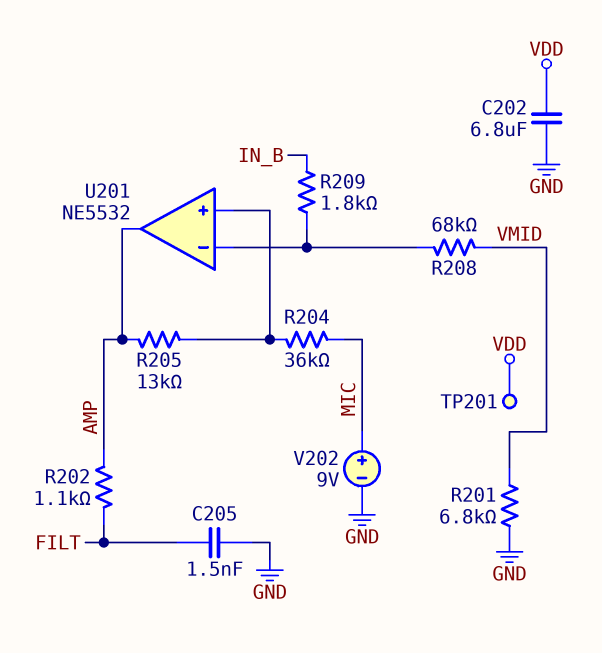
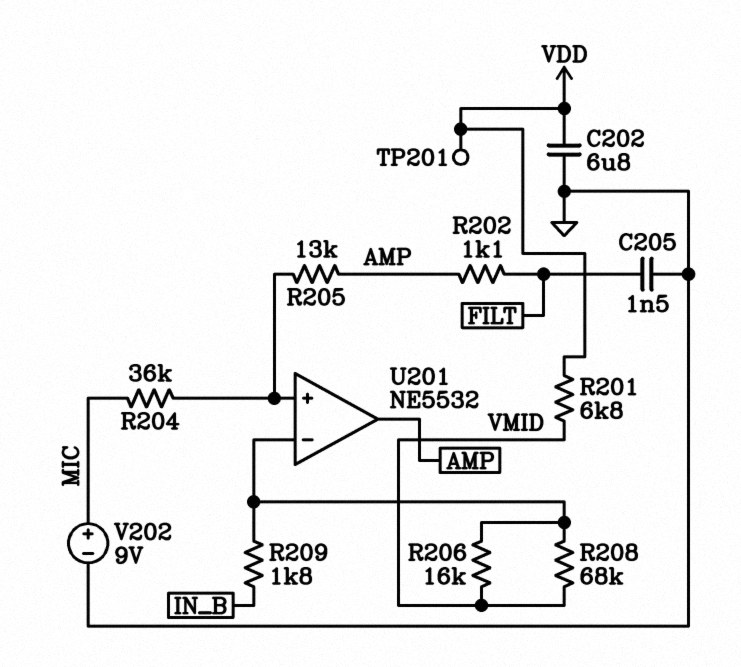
R201: 6.8k (GND, VMID) -> 6.8k (VDD, VMID)
R206: none -> 16k (U201/in-, VMID)

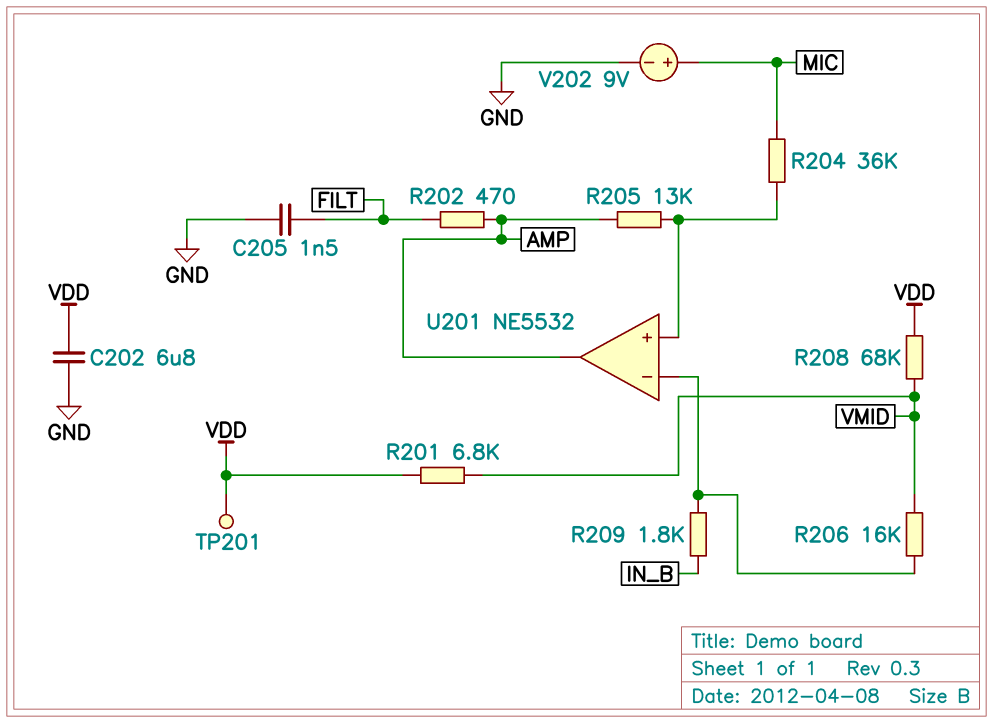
R202: 1.1k (AMP, FILT) -> 470 (AMP, FILT)
R208: 68k (U201/in-, VMID) -> 68k (VDD, VMID)

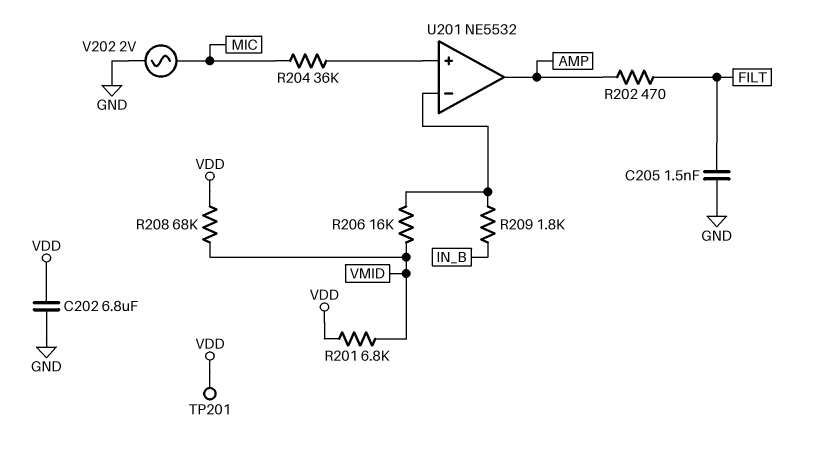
R205: 13k (AMP, U201/in+) -> none
V202: 9V (plus MIC, minus GND) -> AC 2V (GND, MIC)

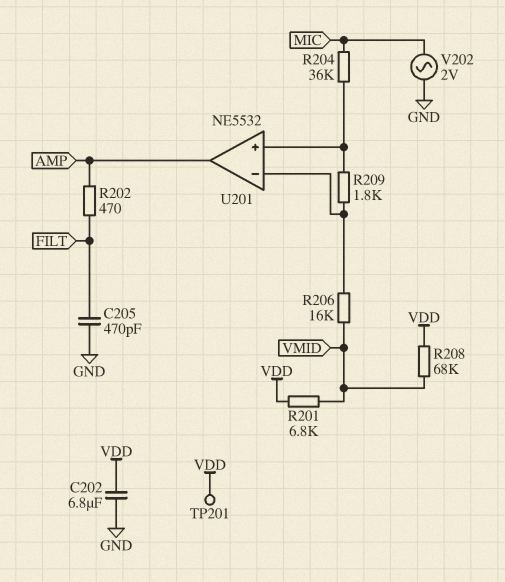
C205: 1.5nF (FILT, GND) -> 470pF (FILT, GND)
R209: 1.8k (IN_B, U201/in-) -> 1.8k (U201/in+, U201/in-)

